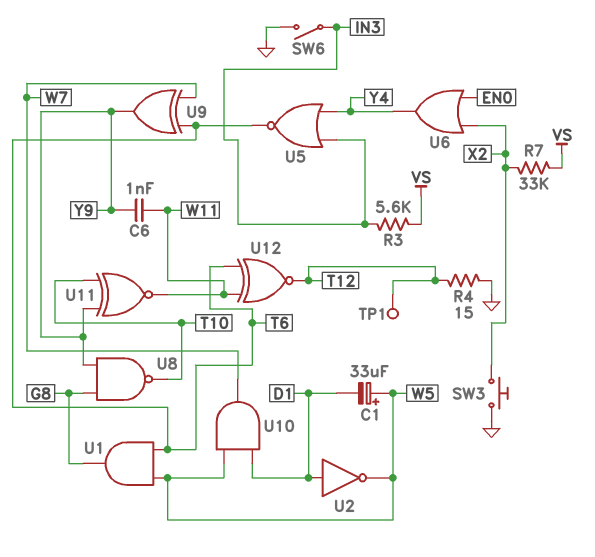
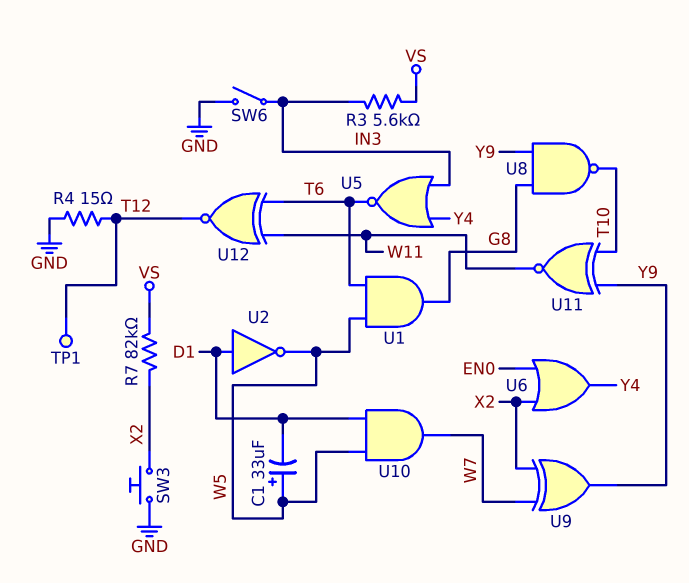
C6: 1nF (W11, Y9) -> none
R7: 33k (VS, X2) -> 82k (VS, X2)
U9: XOR (in T6, in W7, out Y9) -> XOR (in W7, in X2, out Y9)

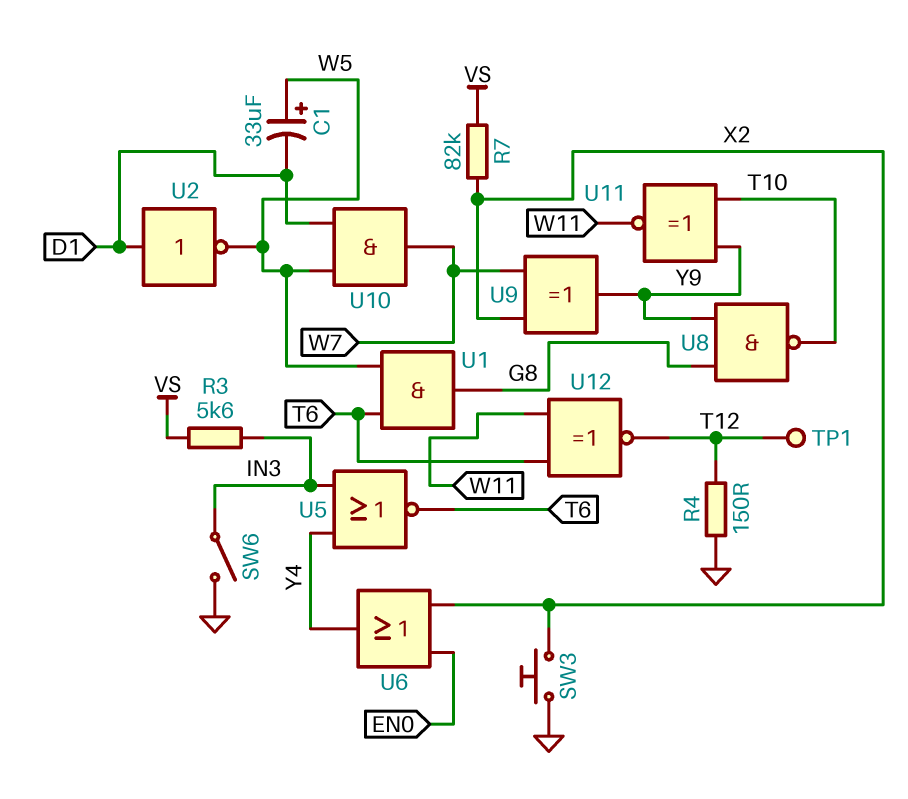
R4: 15 (GND, T12) -> 150 (GND, T12)

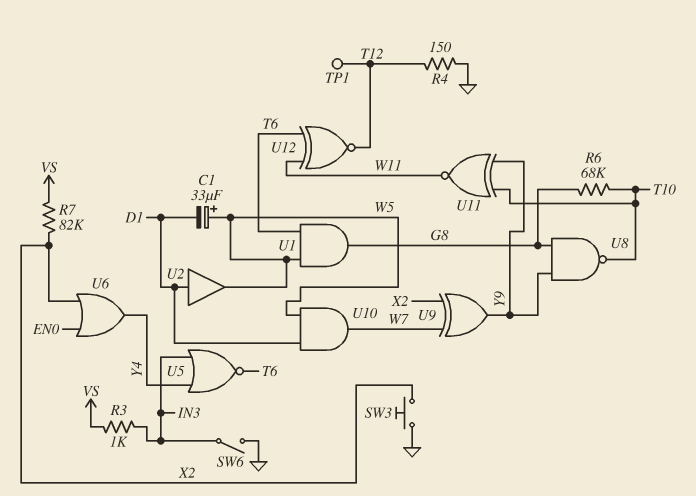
R3: 5.6k (IN3, VS) -> 1k (IN3, VS)
R6: none -> 68k (G8, T10)
U2: NOT (in D1, out W5) -> buffer (in D1, out W5)

